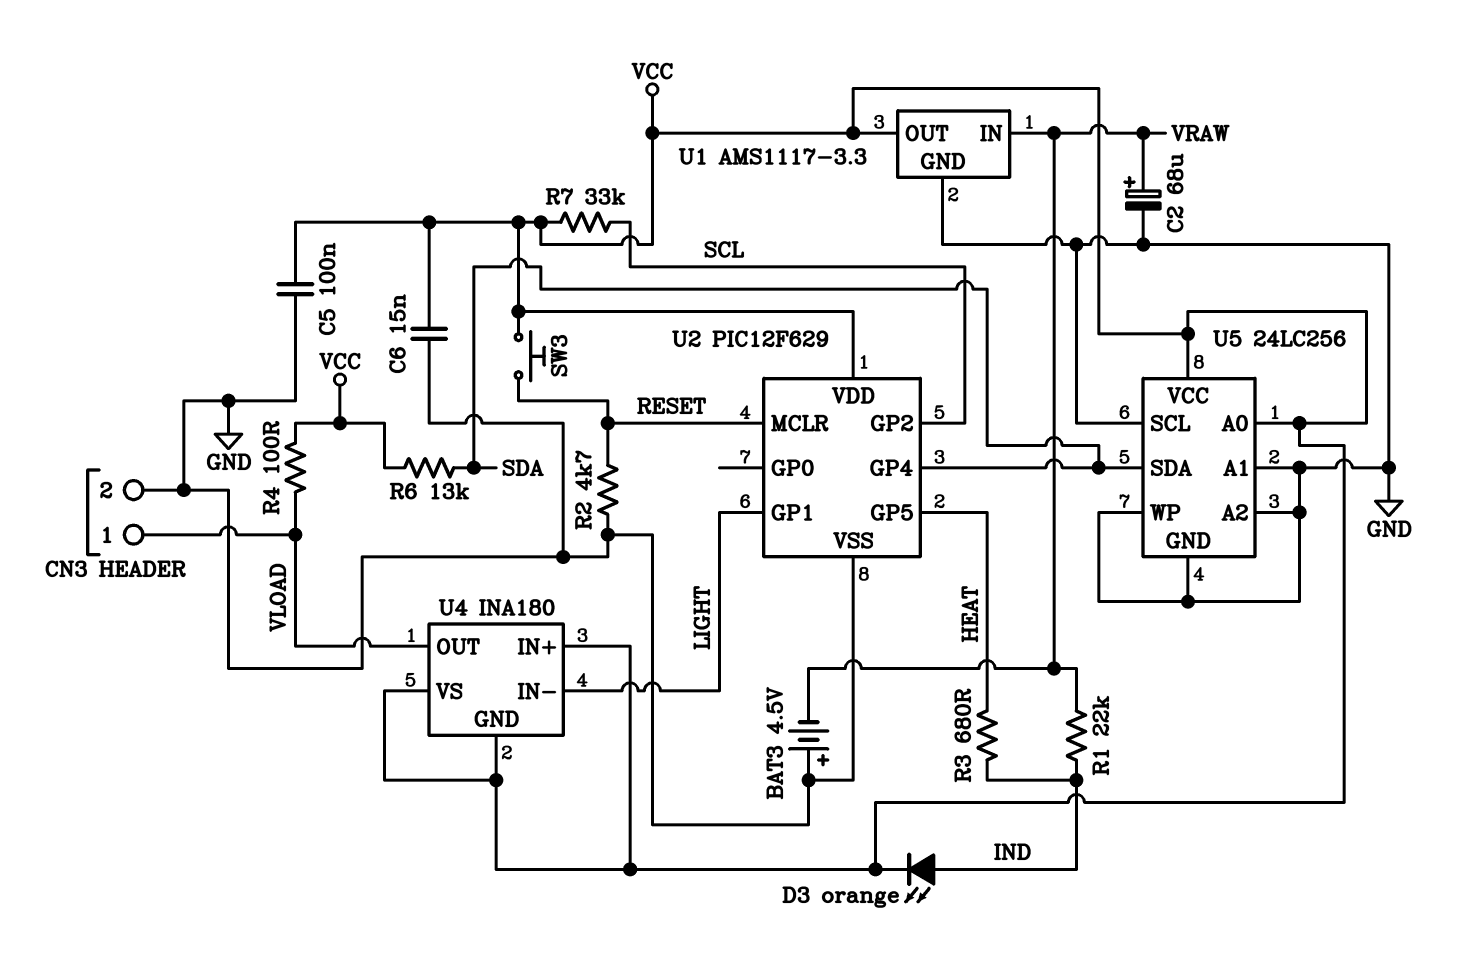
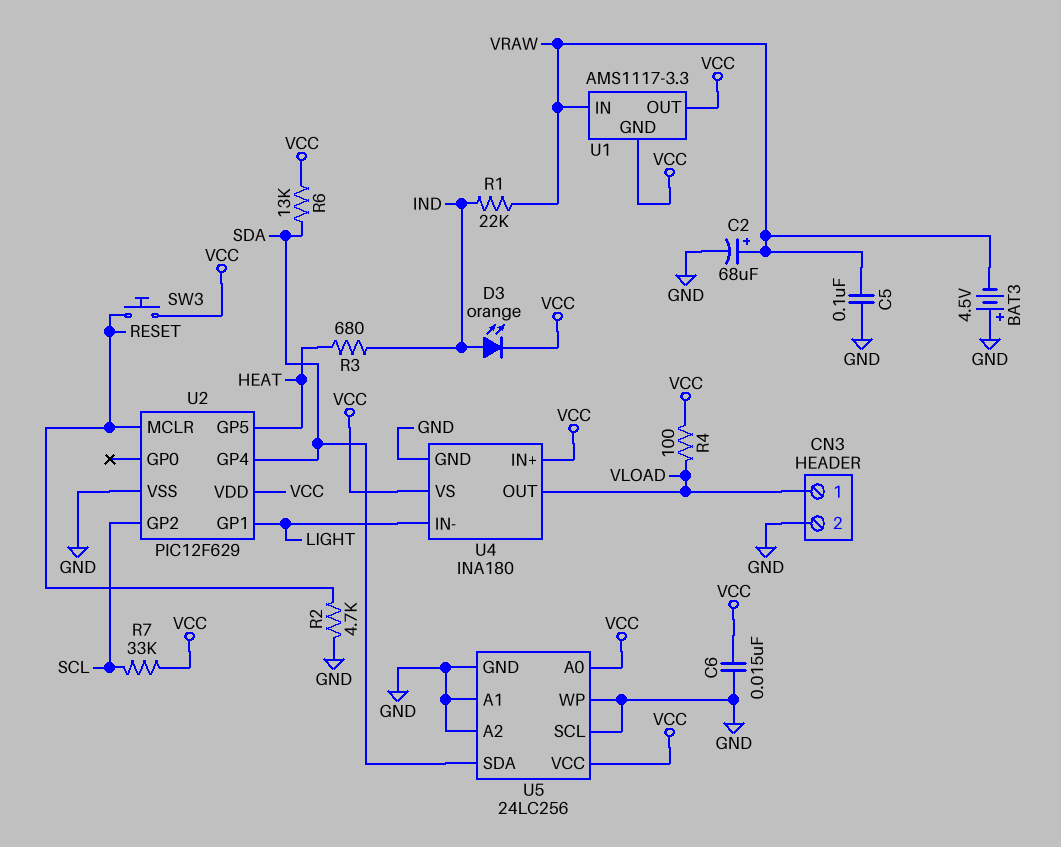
C5: 100nF (GND, VCC) -> 100nF (GND, VRAW)
U1 pin GND: GND -> VCC
U4 pin GND: VCC -> GND

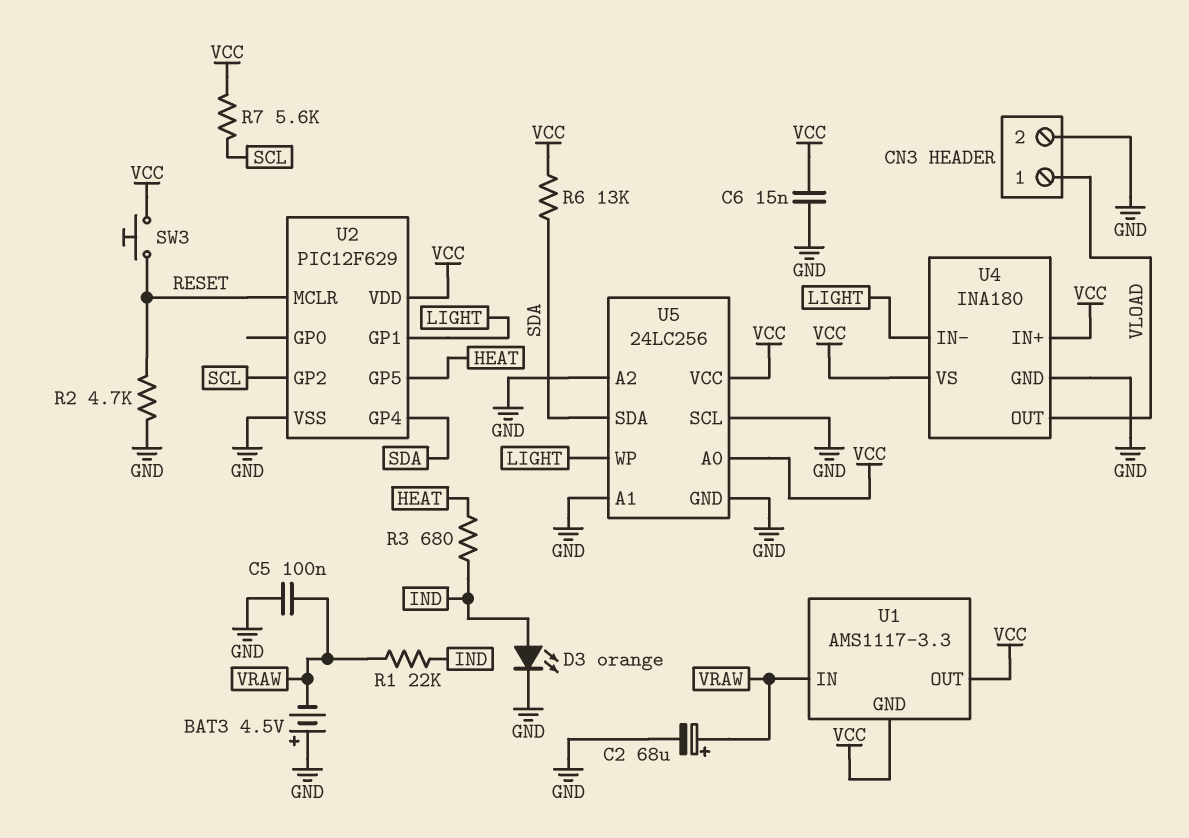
D3: LED orange (A IND, K VCC) -> LED orange (A IND, K GND)
R4: 100 (VCC, VLOAD) -> none
R7: 33k (SCL, VCC) -> 5.6k (SCL, VCC)
U5 pin WP: GND -> LIGHT

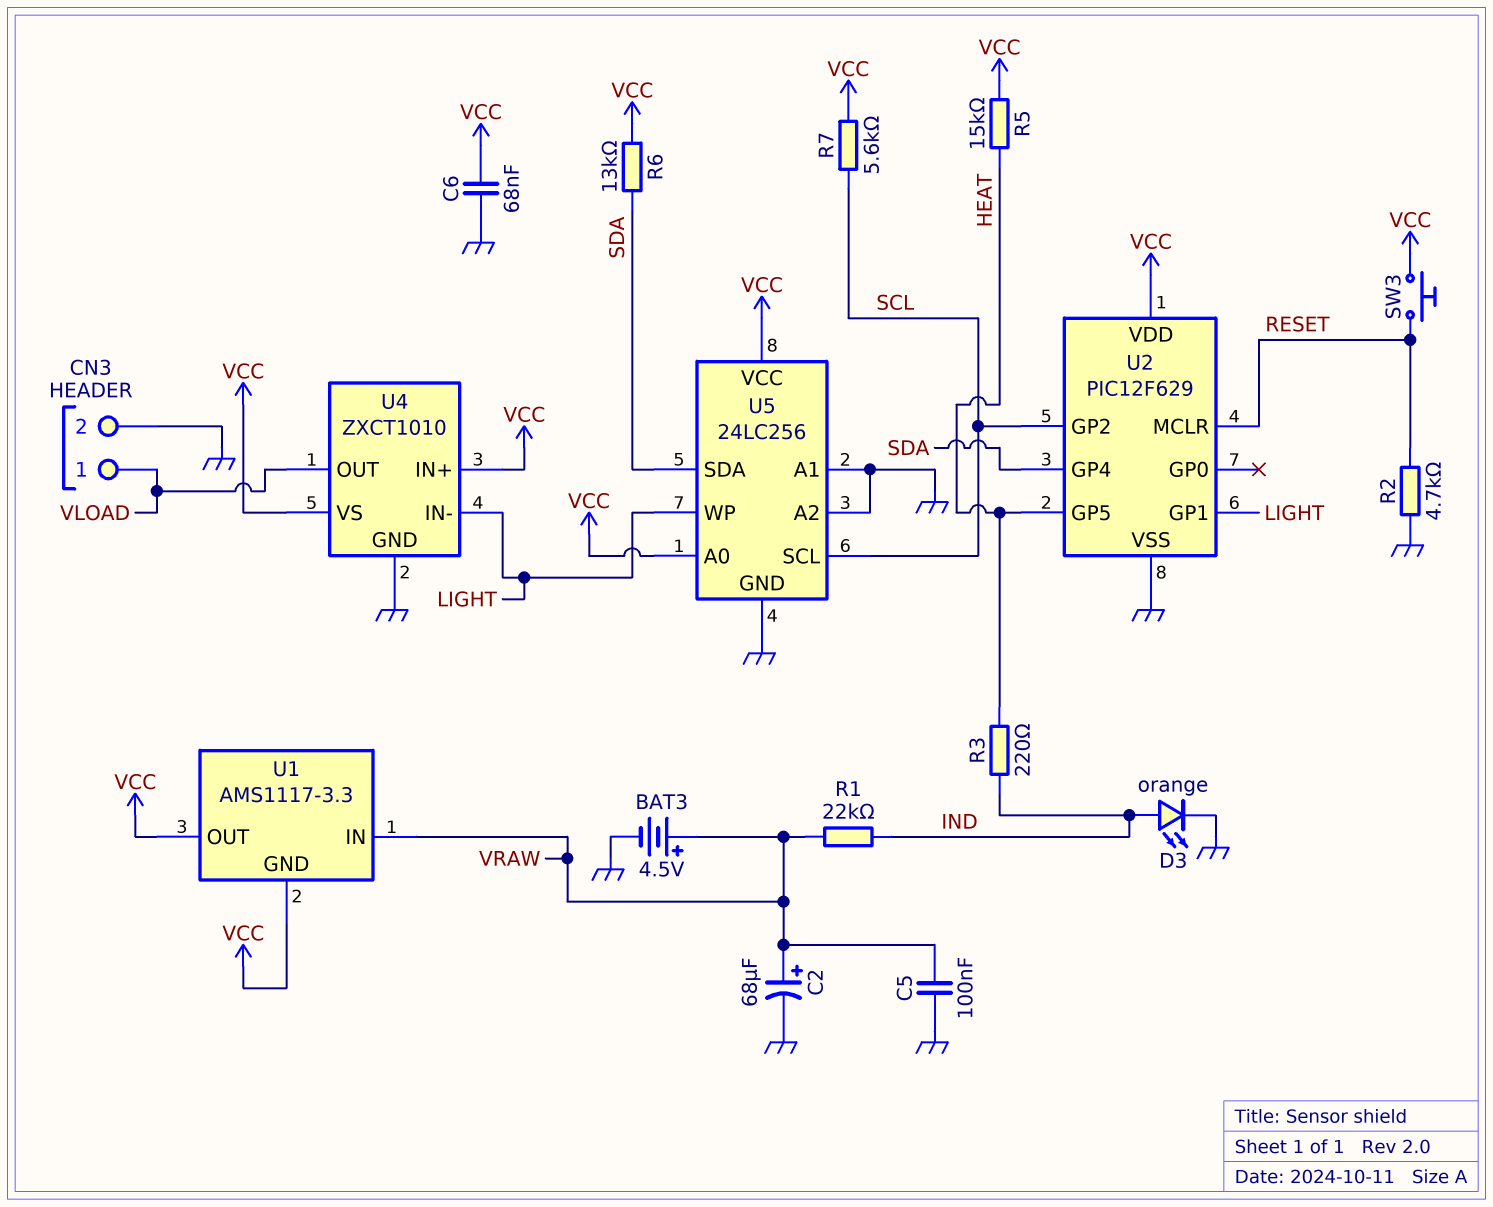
BAT3: 4.5V (plus GND, minus VRAW) -> 4.5V (plus VRAW, minus GND)
C6: 15nF (GND, VCC) -> 68nF (GND, VCC)
R3: 680 (HEAT, IND) -> 220 (HEAT, IND)
R5: none -> 15k (HEAT, VCC)
U4: INA180 -> ZXCT1010
U5 pin SCL: GND -> SCL

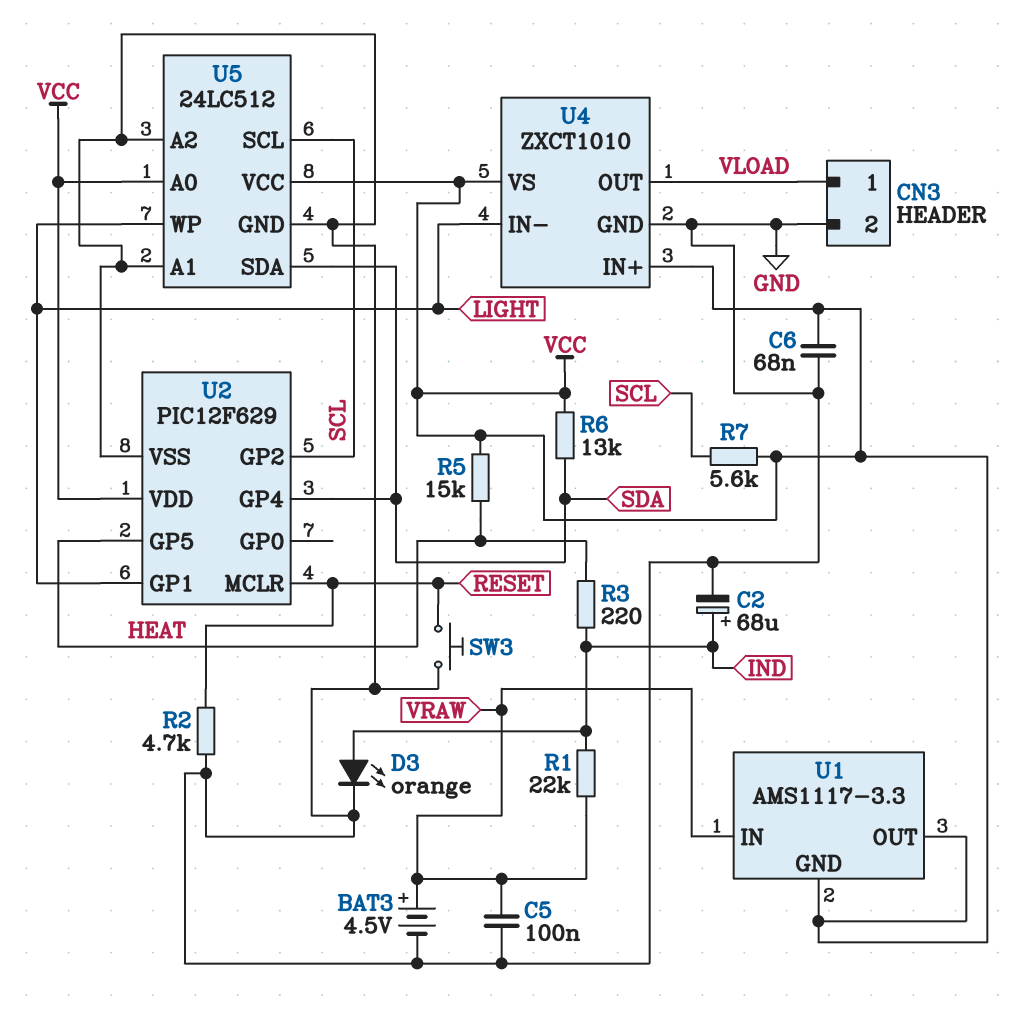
C2: 68uF (plus VRAW, minus GND) -> 68uF (plus IND, minus GND)
SW3: button (RESET, VCC) -> button (GND, RESET)
U5: 24LC256 -> 24LC512

